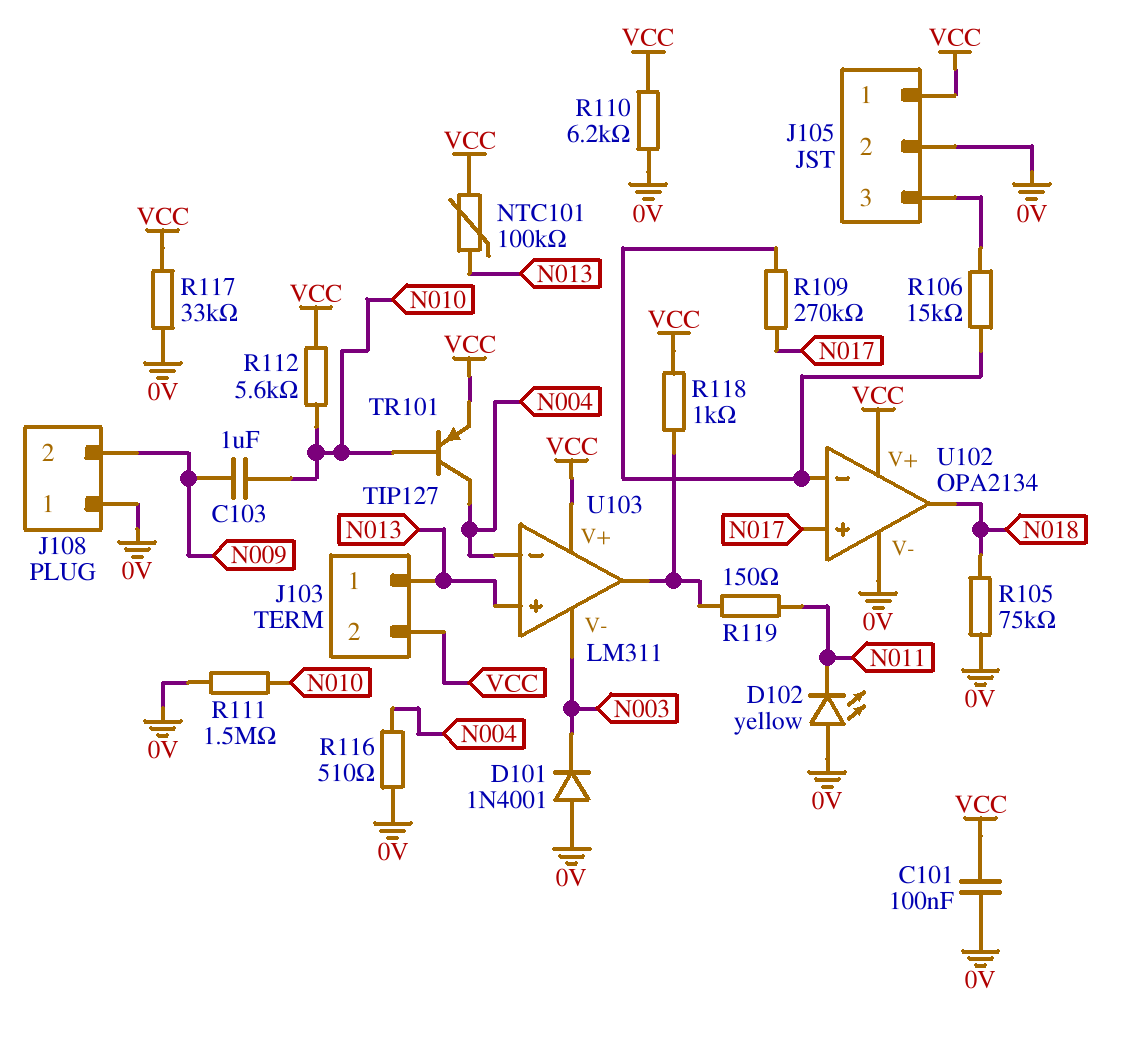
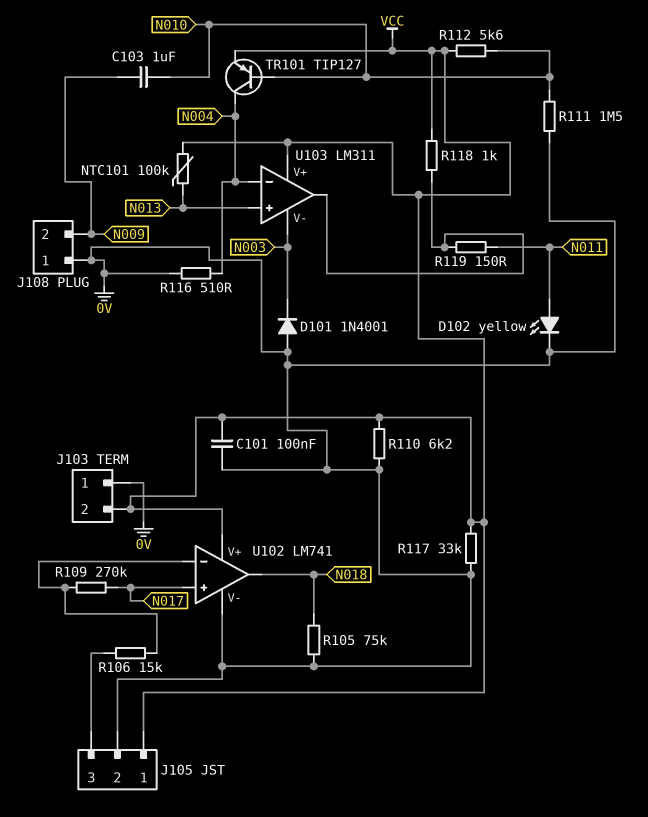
D102: LED yellow (A 0V, K N011) -> LED yellow (A N011, K 0V)
J103 pin 1: N013 -> 0V
U102: OPA2134 -> LM741

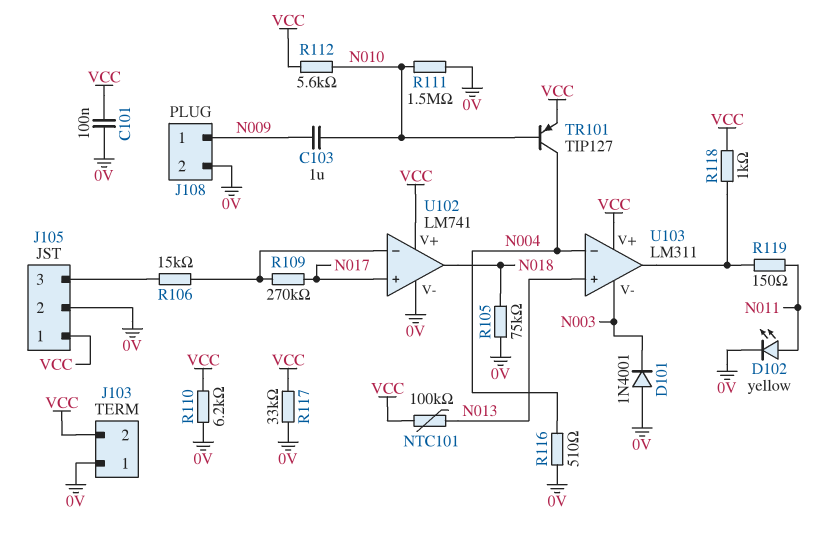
J108 pin 1: 0V -> N009
J108 pin 2: N009 -> 0V

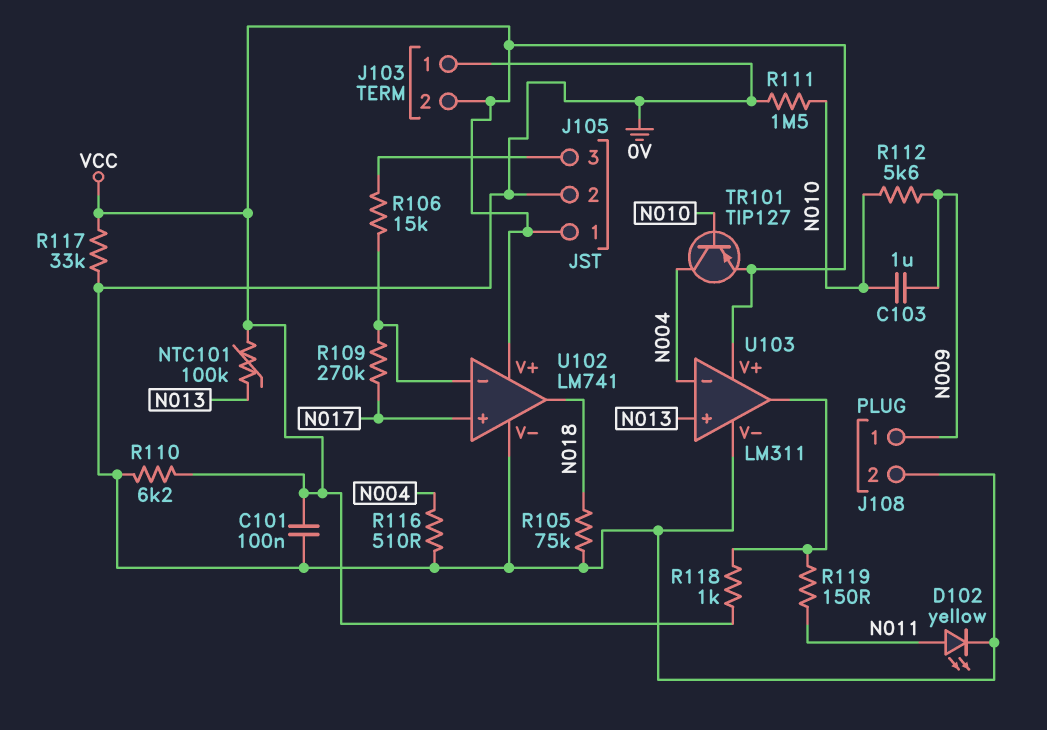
D101: diode 1N4001 (A 0V, K N003) -> none
R112: 5.6k (N010, VCC) -> 5.6k (N009, N010)
U103 pin V-: N003 -> 0V

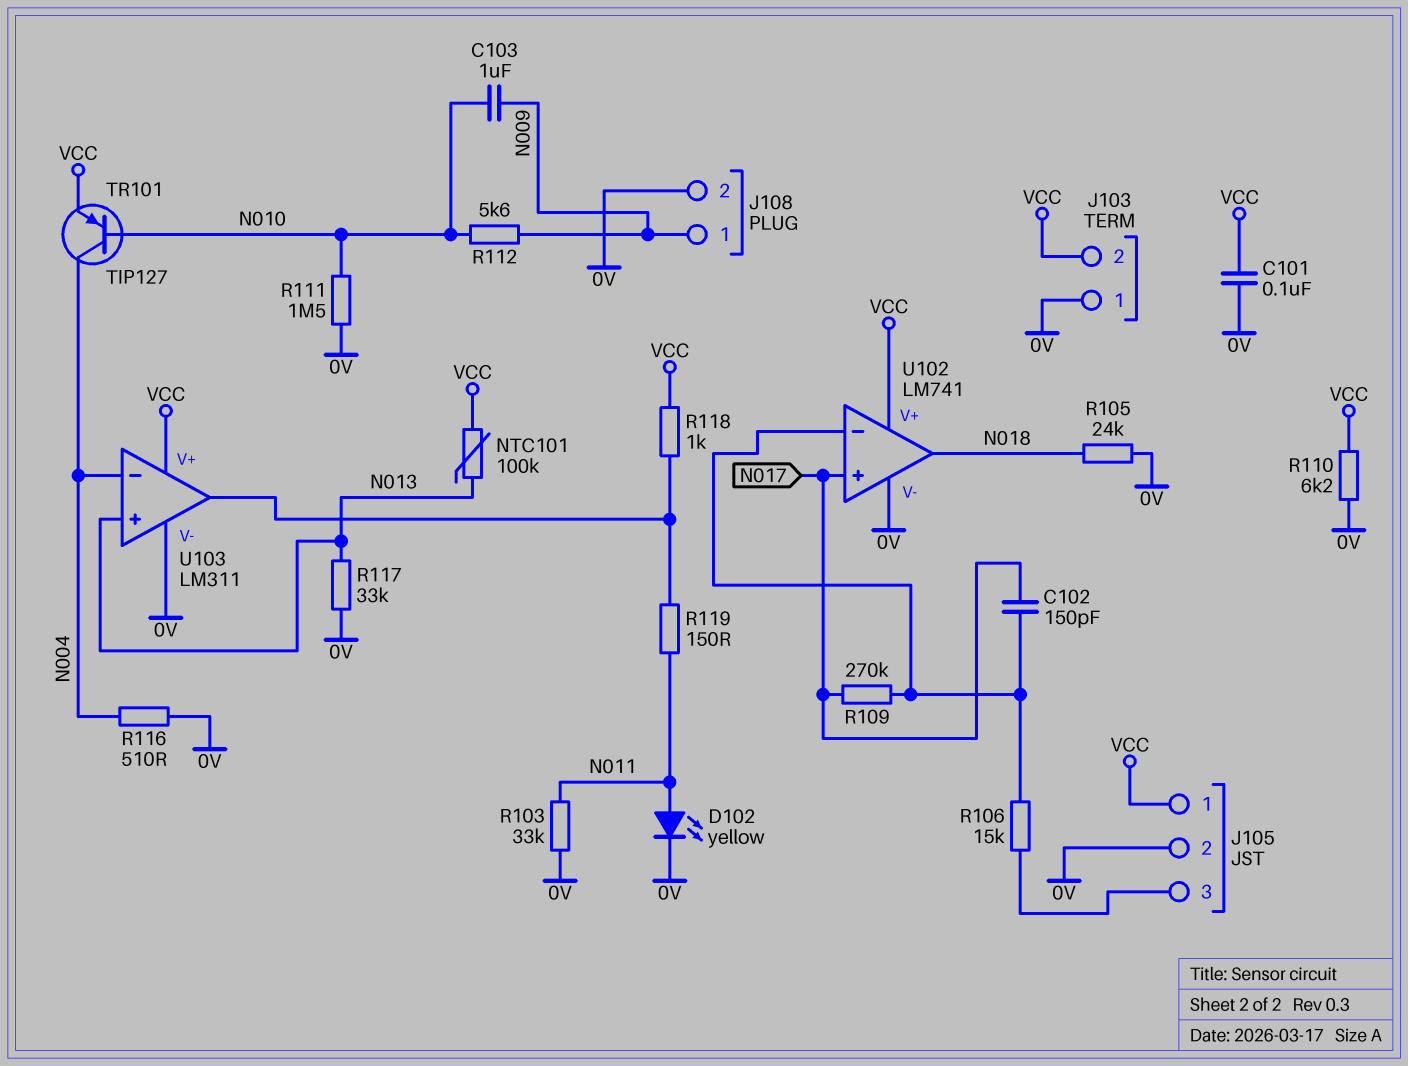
C102: none -> 150pF (N017, U102/in-)
R103: none -> 33k (0V, N011)
R105: 75k (0V, N018) -> 24k (0V, N018)
R117: 33k (0V, VCC) -> 33k (0V, N013)

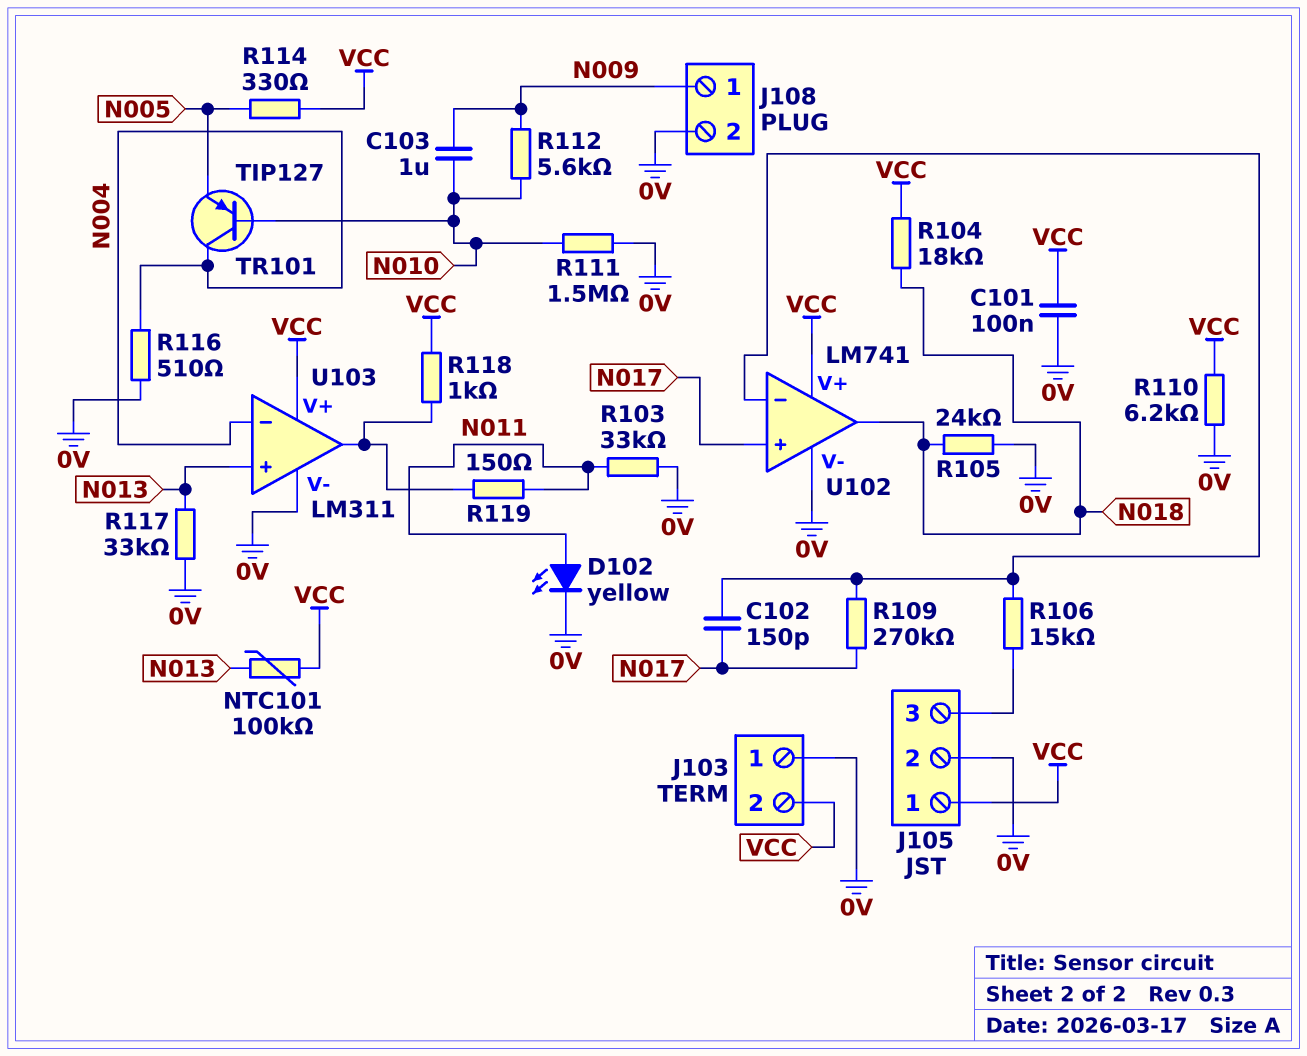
R104: none -> 18k (N018, VCC)
R114: none -> 330 (N005, VCC)
TR101: PNP TIP127 (B N010, C N004, E VCC) -> PNP TIP127 (B N010, C N004, E N005)

